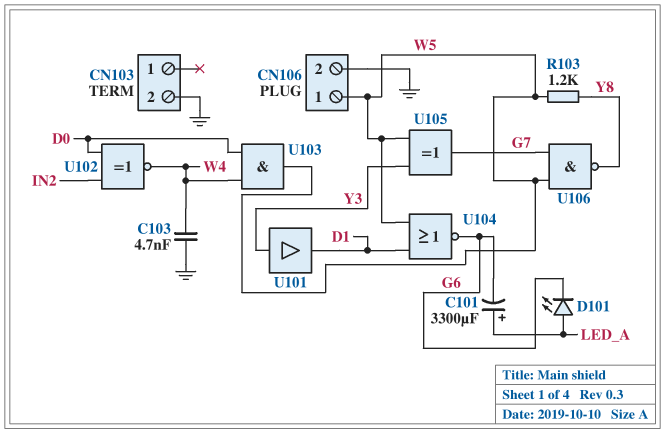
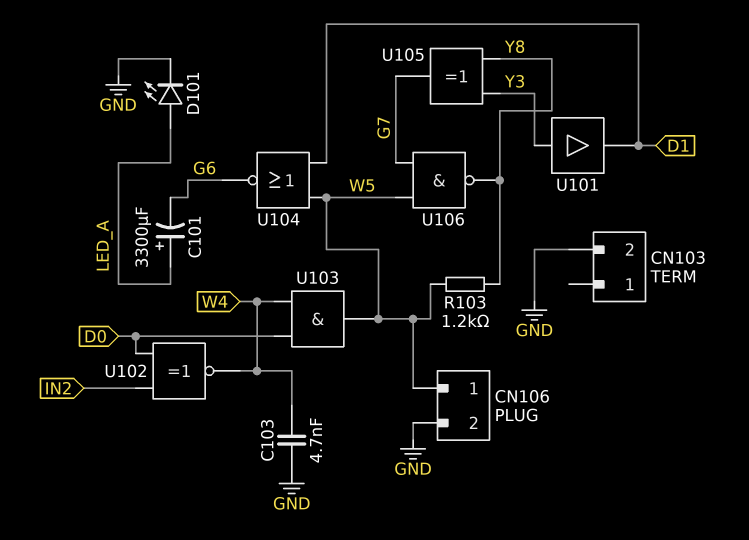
D101: LED (A LED_A, K G6) -> LED (A LED_A, K GND)
U105: XOR (in W5, in Y3, out G7) -> XOR (in Y3, in Y8, out G7)

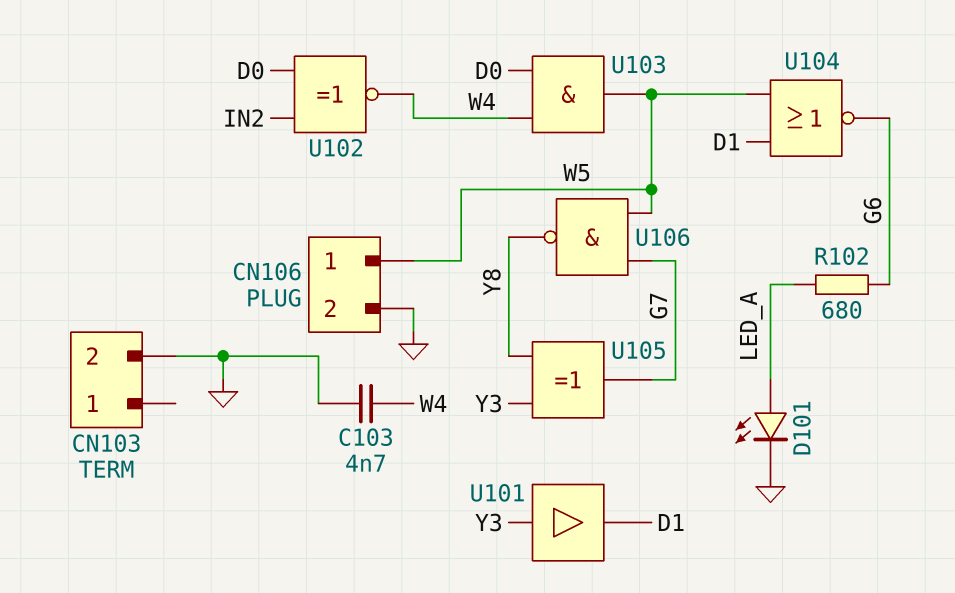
C101: 3300uF (plus LED_A, minus G6) -> none
R102: none -> 680 (G6, LED_A)
R103: 1.2k (W5, Y8) -> none

